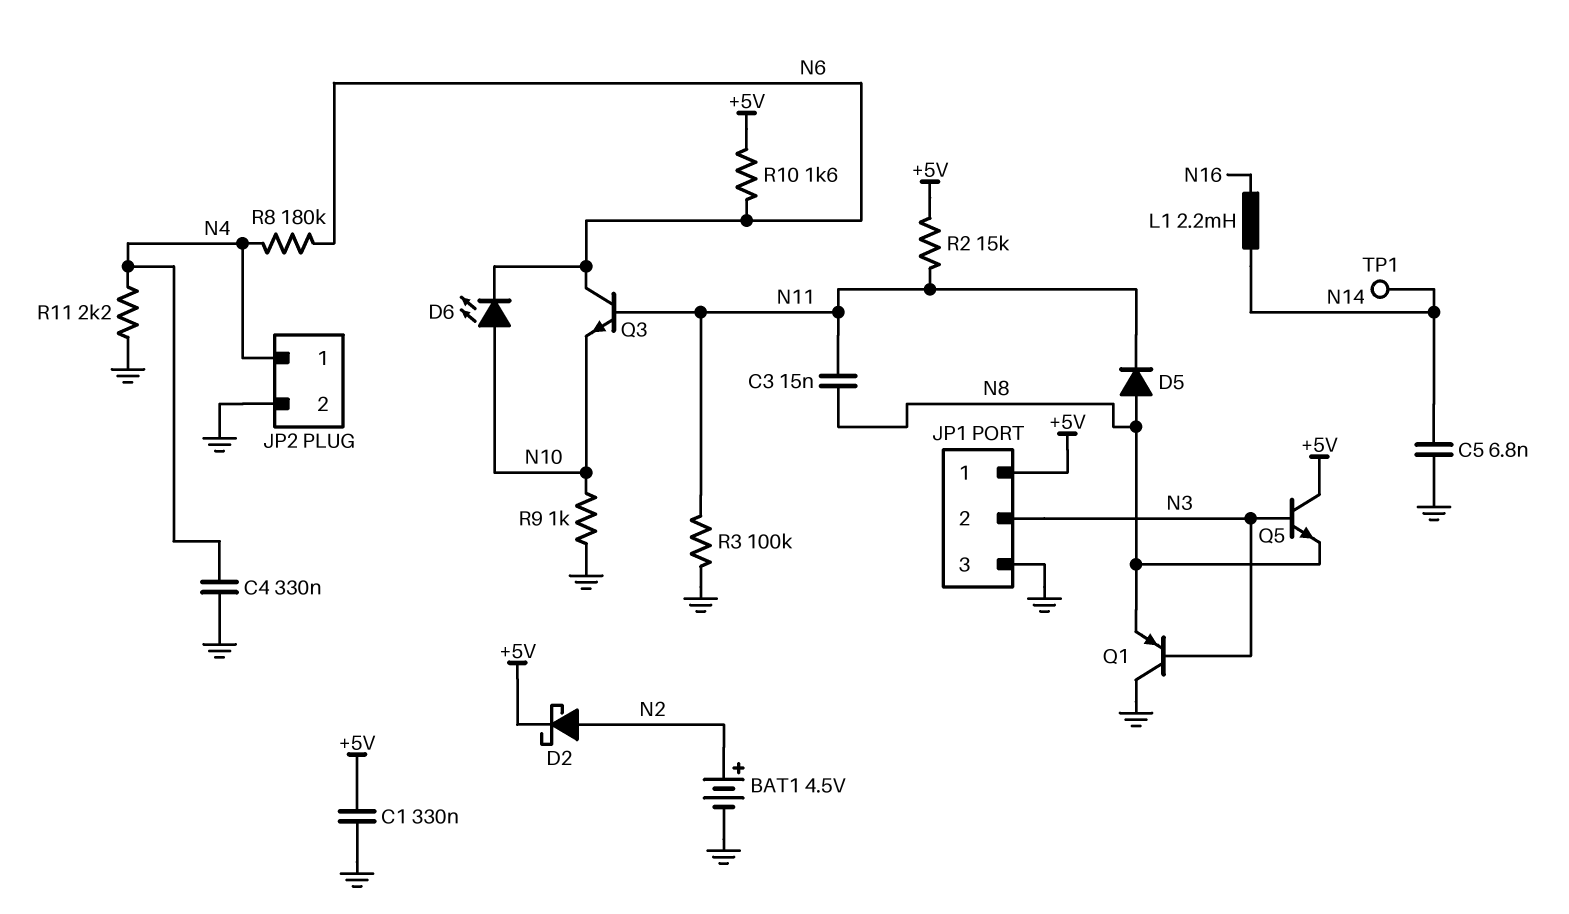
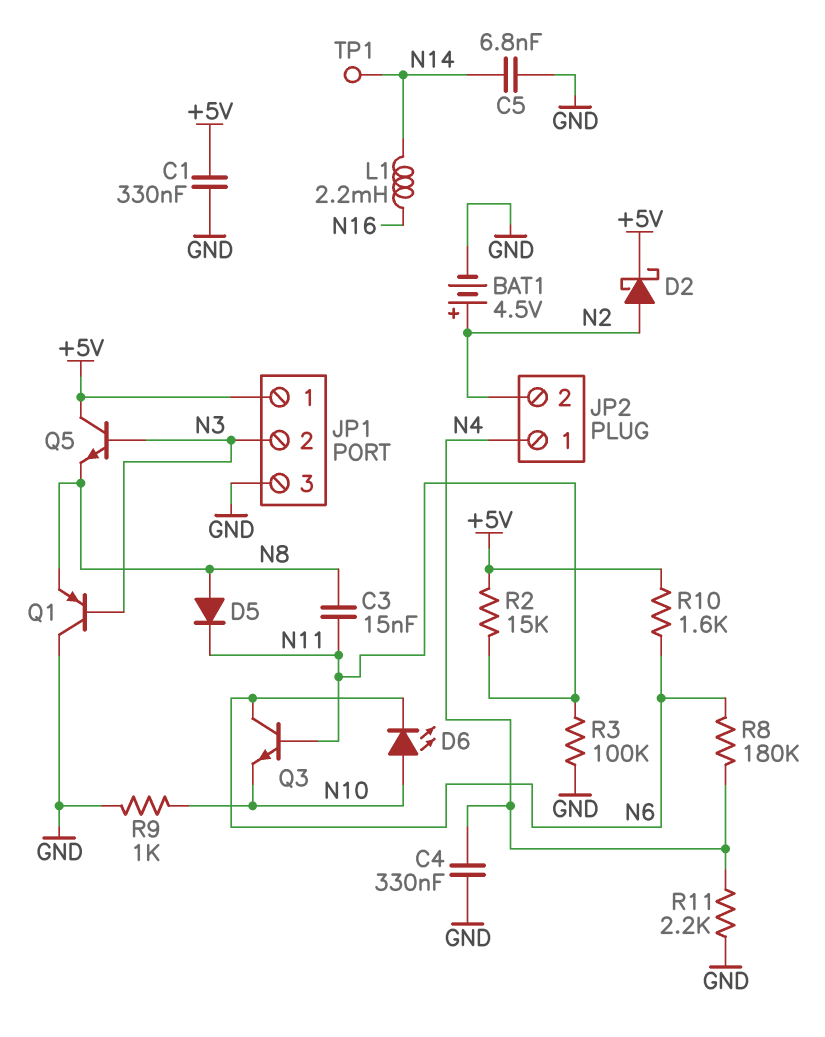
JP2 pin 2: GND -> N2

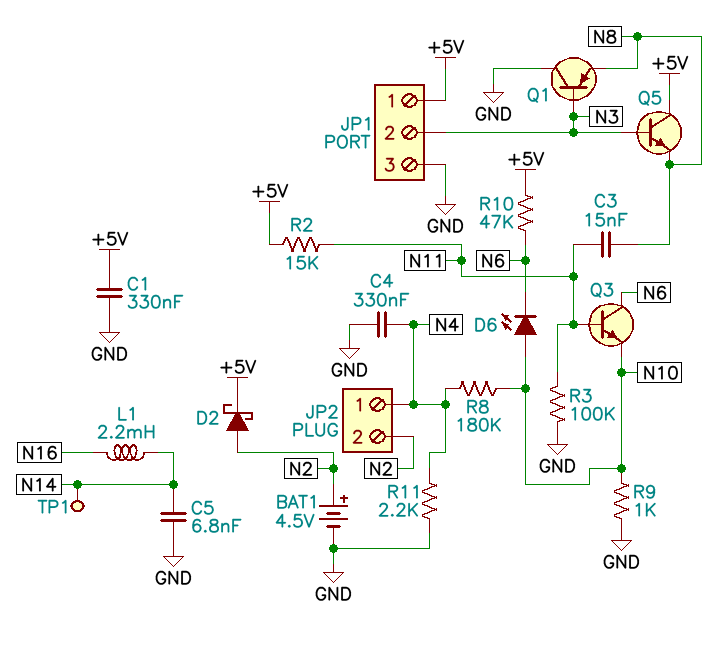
D5: diode (A N8, K N11) -> none
R8: 180k (N4, N6) -> 180k (N4, N10)
R10: 1.6k (+5V, N6) -> 47k (+5V, N6)

